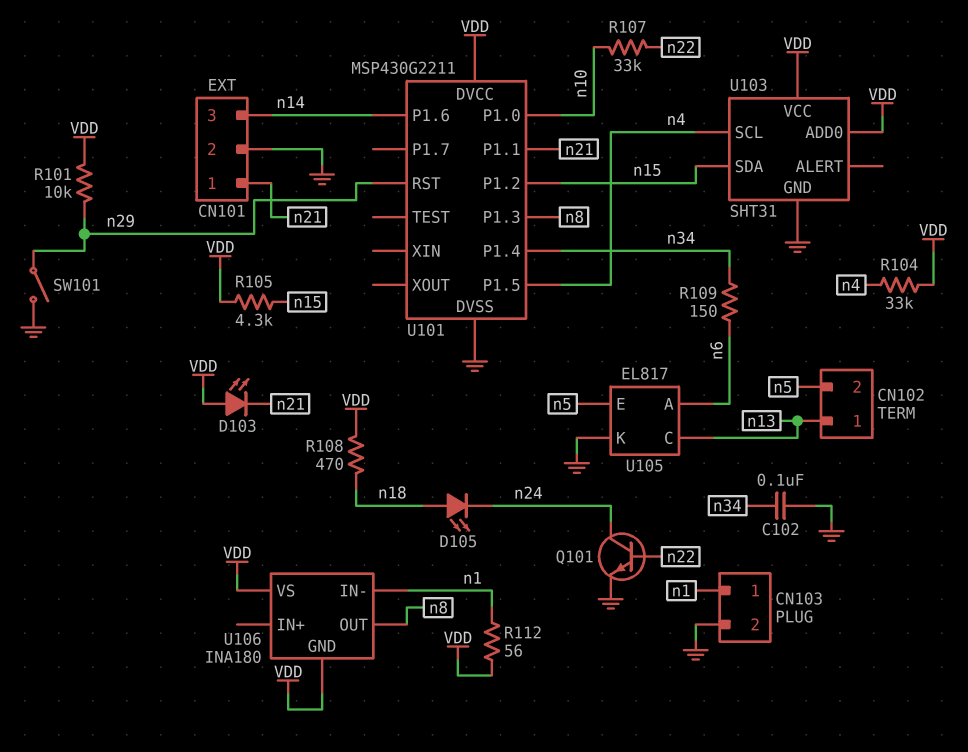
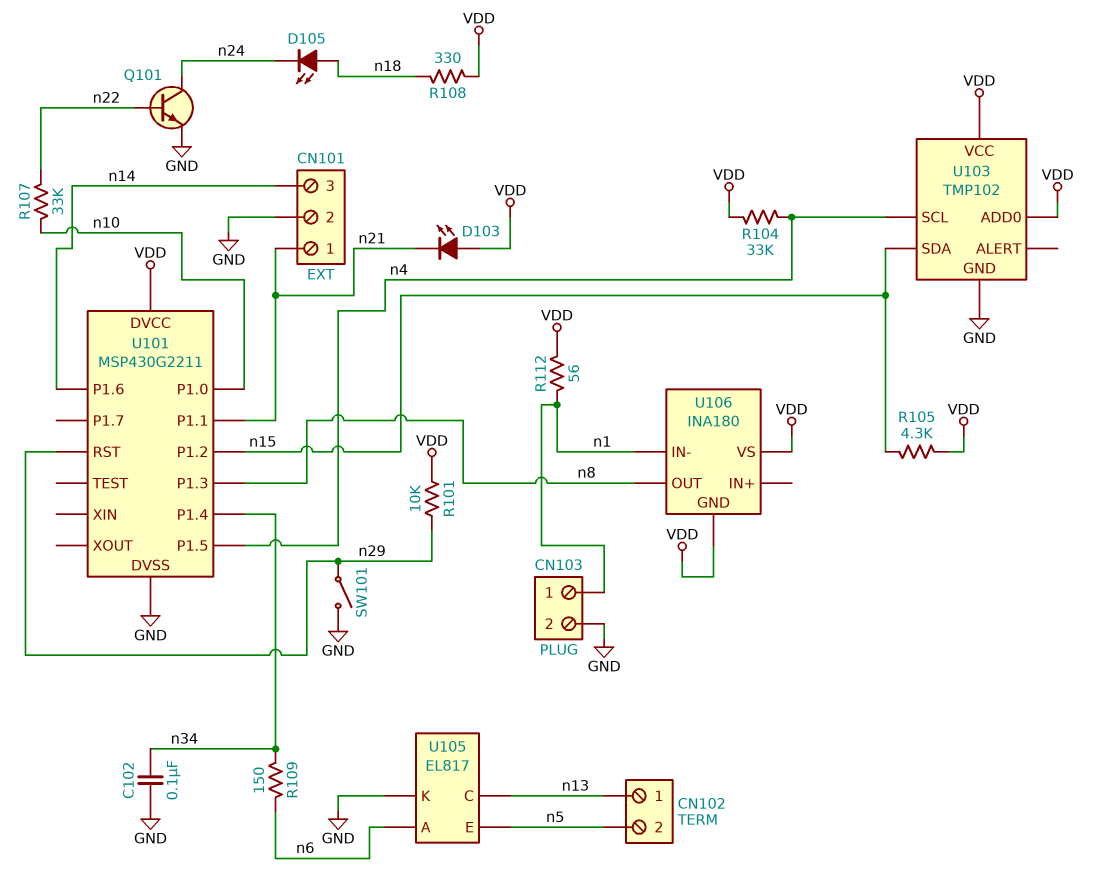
R108: 470 (VDD, n18) -> 330 (VDD, n18)
U103: SHT31 -> TMP102

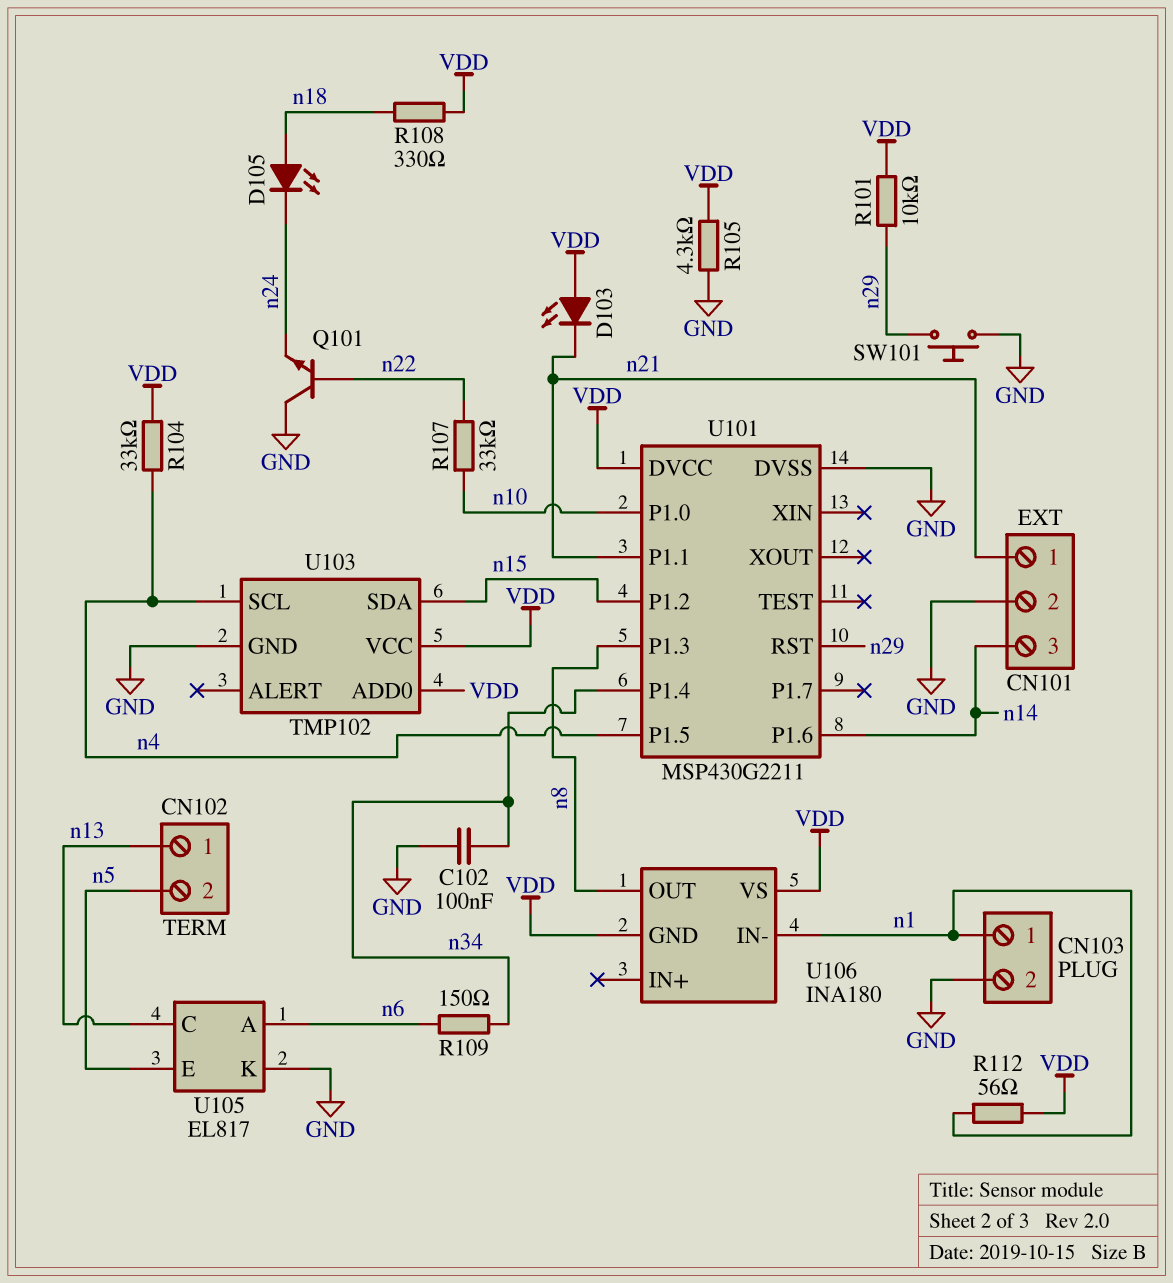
Q101: NPN (B n22, C n24, E GND) -> NPN (B n22, C GND, E n24)
R105: 4.3k (VDD, n15) -> 4.3k (GND, VDD)
SW101: switch (GND, n29) -> button (GND, n29)

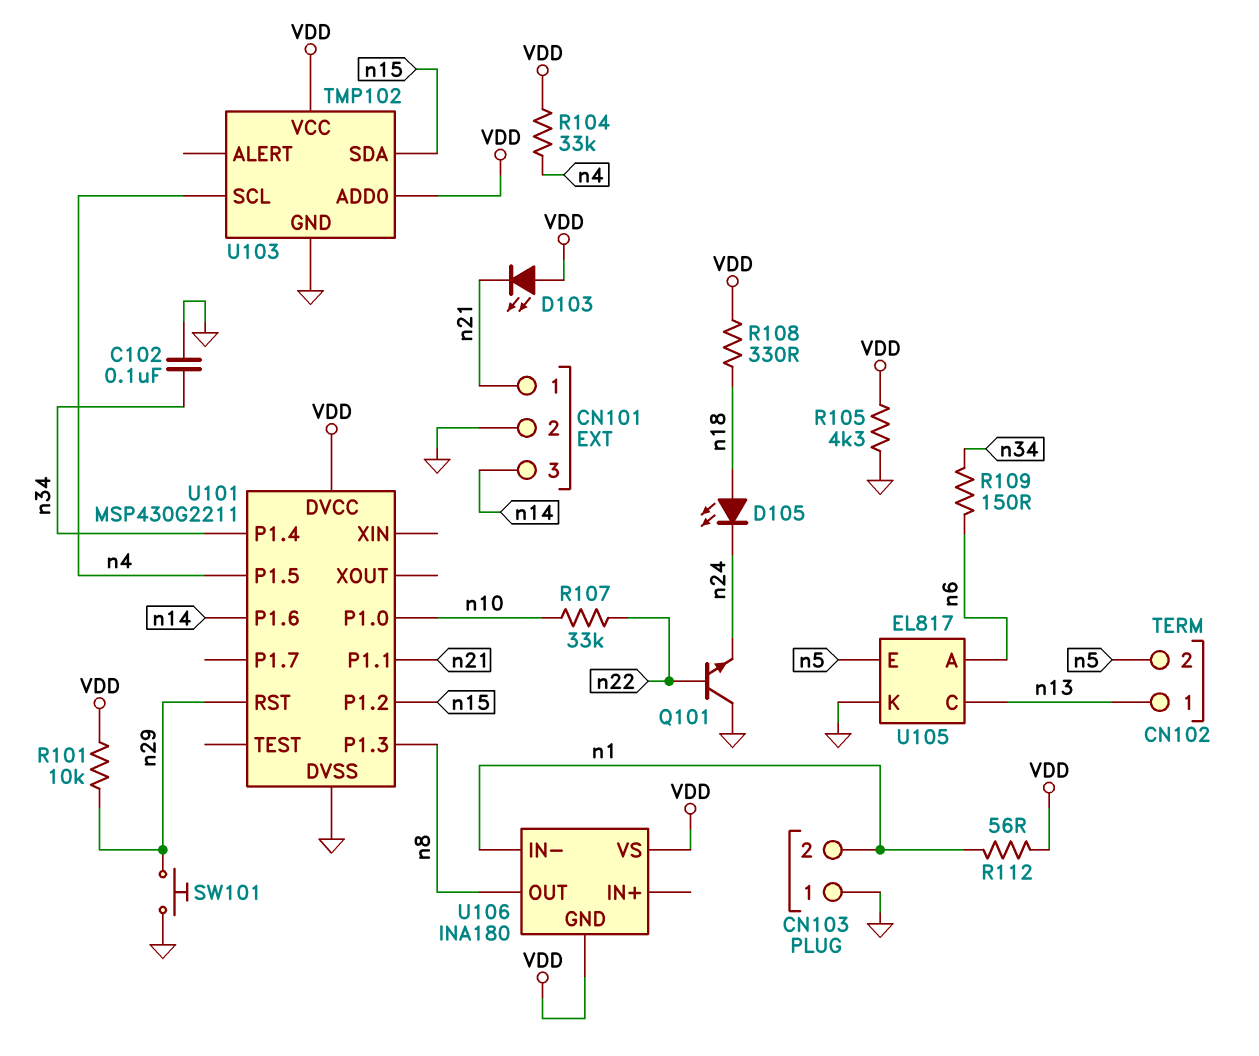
CN103 pin 1: n1 -> GND
CN103 pin 2: GND -> n1

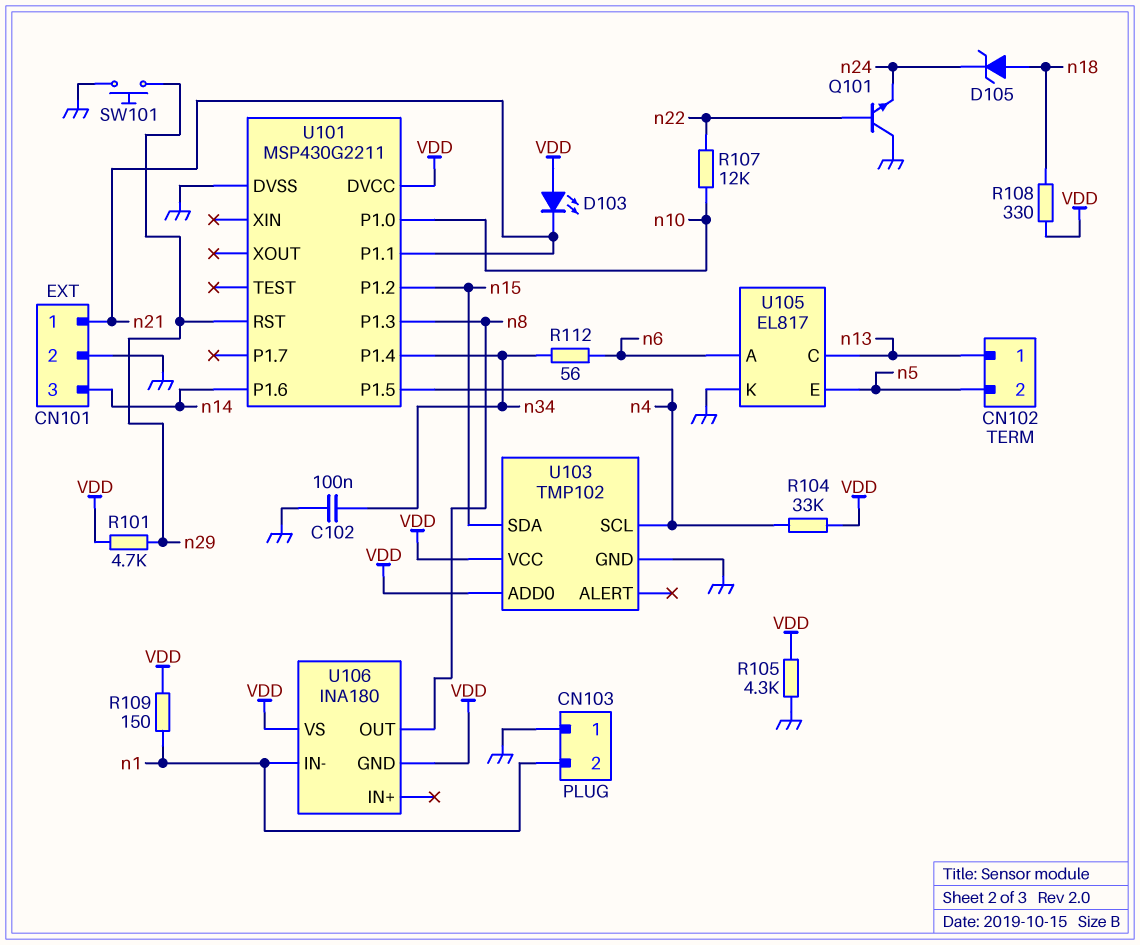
D105: LED (A n18, K n24) -> zener (A n18, K n24)
R101: 10k (VDD, n29) -> 4.7k (VDD, n29)
R107: 33k (n10, n22) -> 12k (n10, n22)
R109: 150 (n6, n34) -> 150 (VDD, n1)
R112: 56 (VDD, n1) -> 56 (n6, n34)

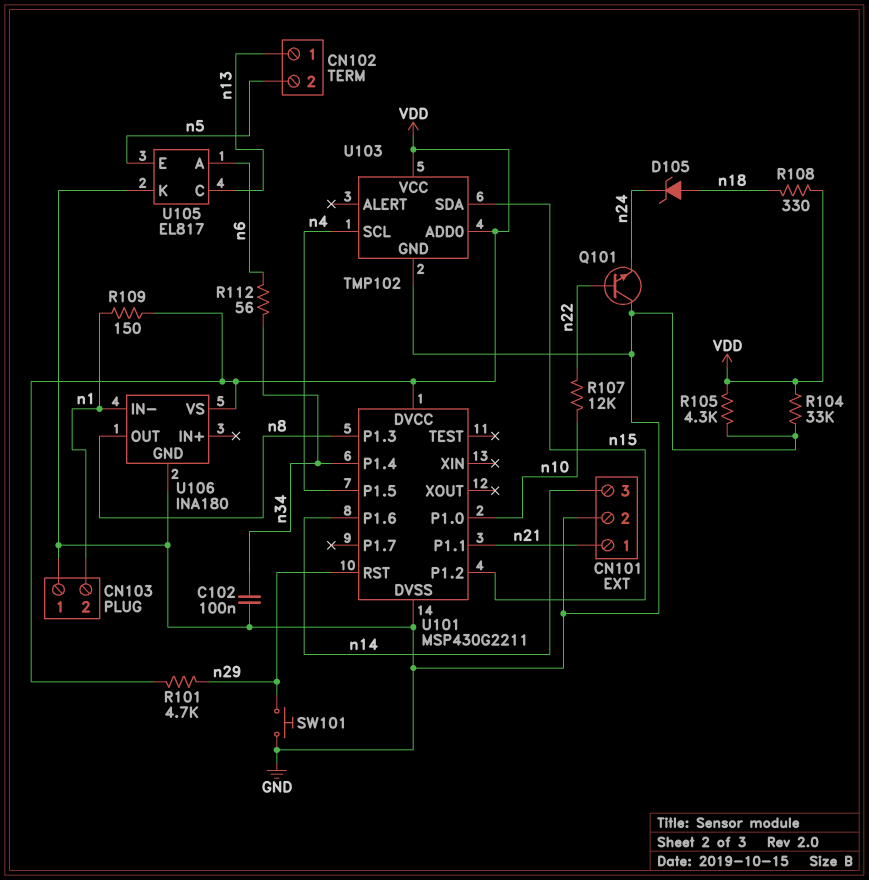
D103: LED (A VDD, K n21) -> none
R104: 33k (VDD, n4) -> 33k (GND, VDD)
U106 pin GND: VDD -> GND

